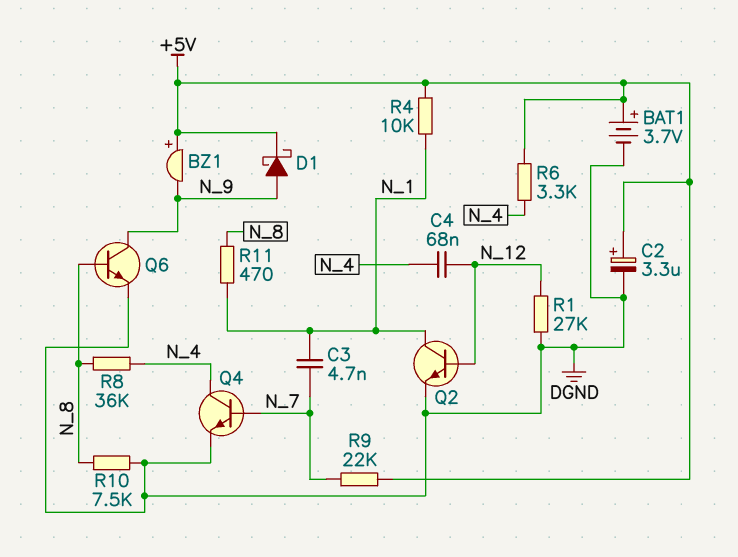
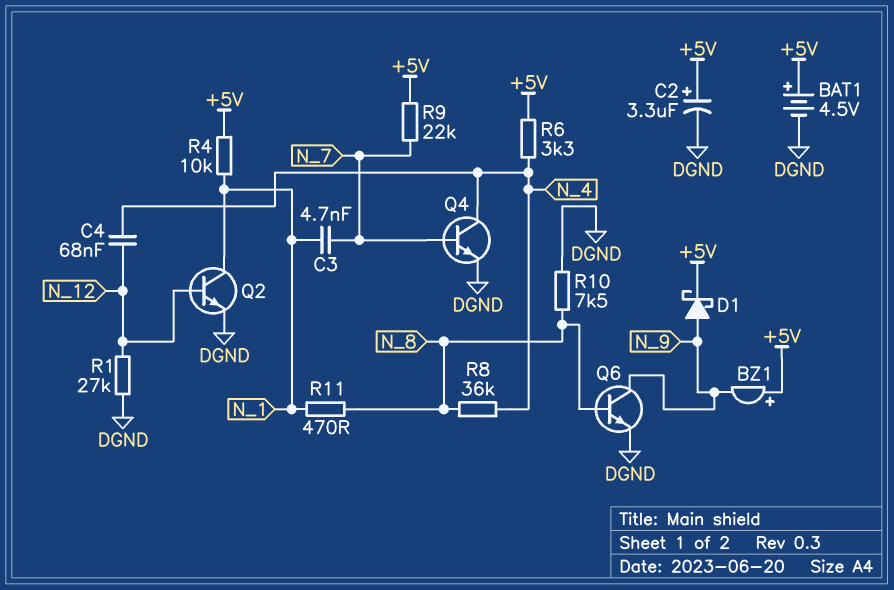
BAT1: 3.7V (plus +5V, minus DGND) -> 4.5V (plus +5V, minus DGND)

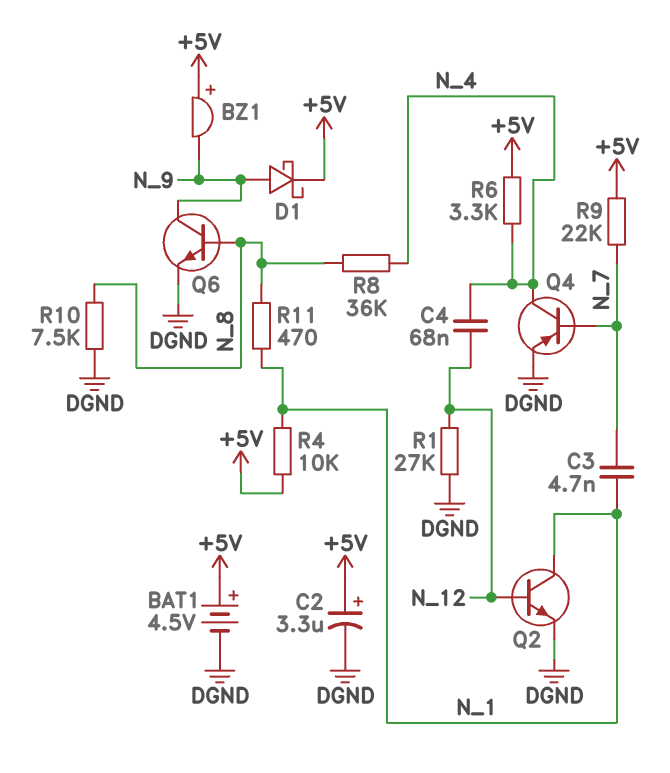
Q4: NPN (B N_7, C N_4, E DGND) -> PNP (B N_7, C N_4, E DGND)

